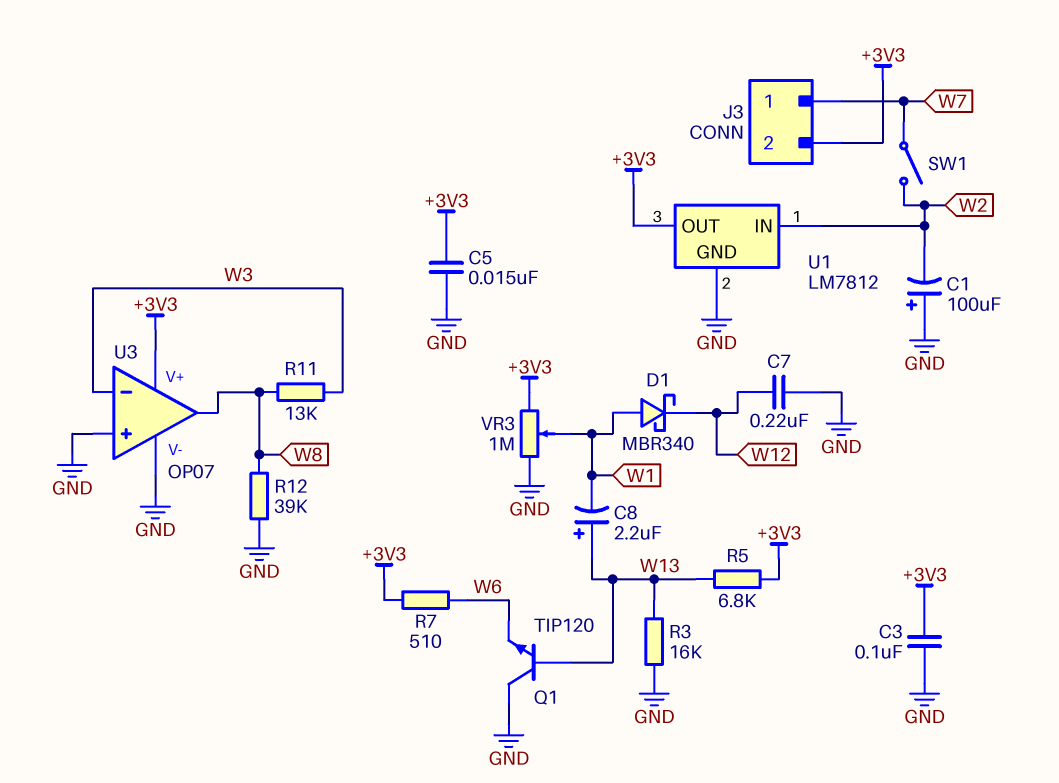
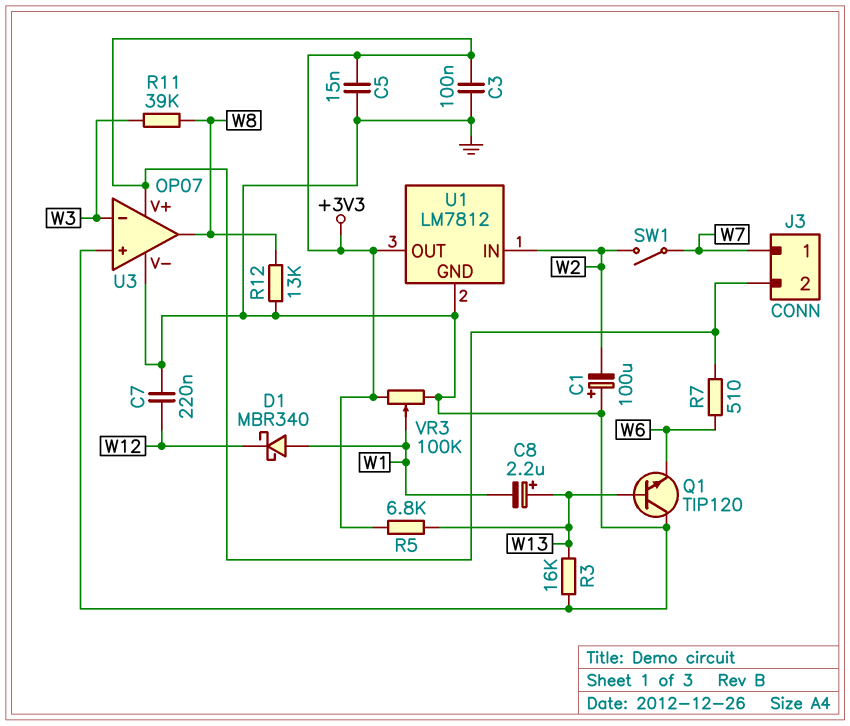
R11: 13k (W3, W8) -> 39k (W3, W8)
R12: 39k (GND, W8) -> 13k (GND, W8)
VR3: 1M (+3V3, GND, wiper W1) -> 100k (+3V3, GND, wiper W1)

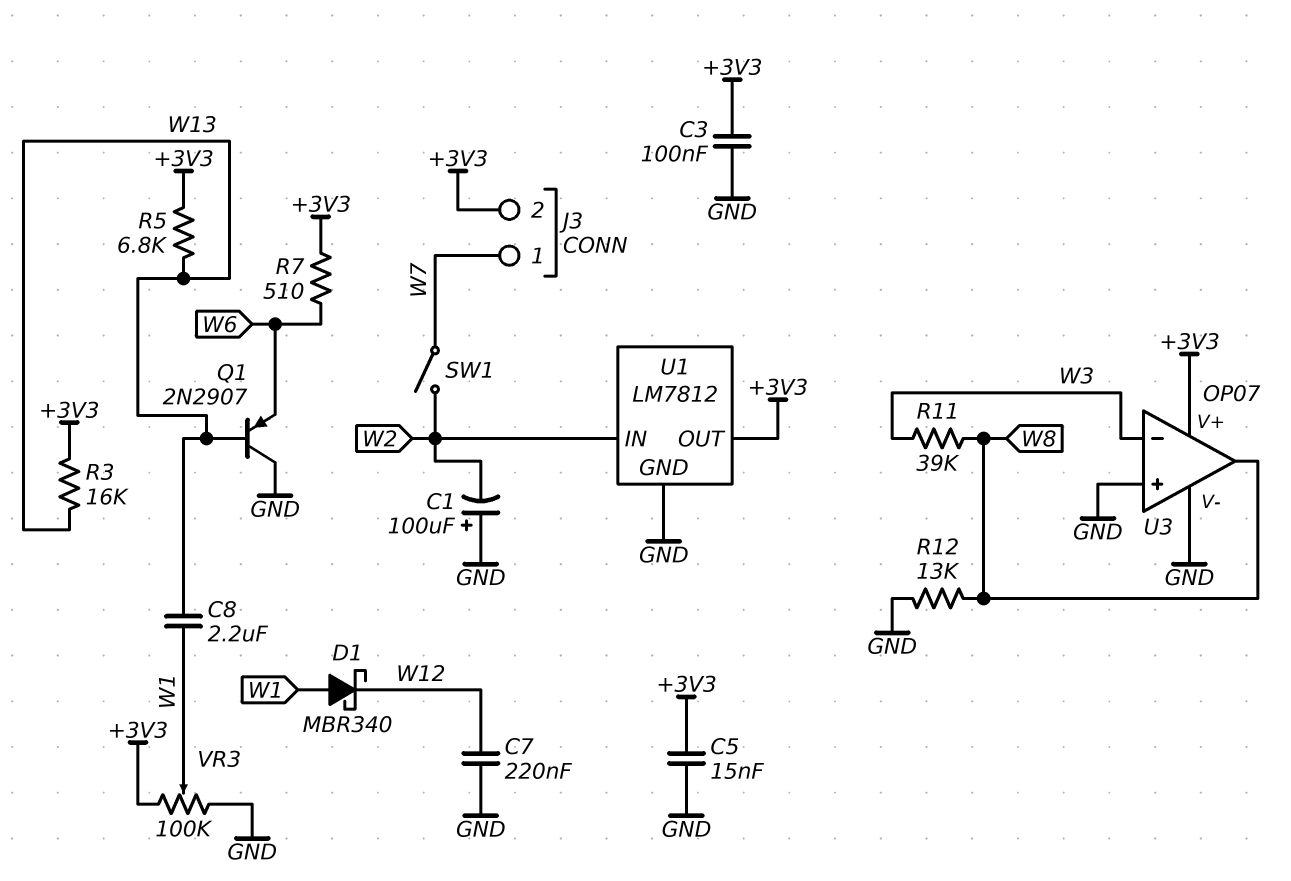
C8: 2.2uF (plus W13, minus W1) -> 2.2uF (W1, W13)
Q1: NPN TIP120 (B W13, C GND, E W6) -> PNP 2N2907 (B W13, C GND, E W6)
R3: 16k (GND, W13) -> 16k (+3V3, W13)

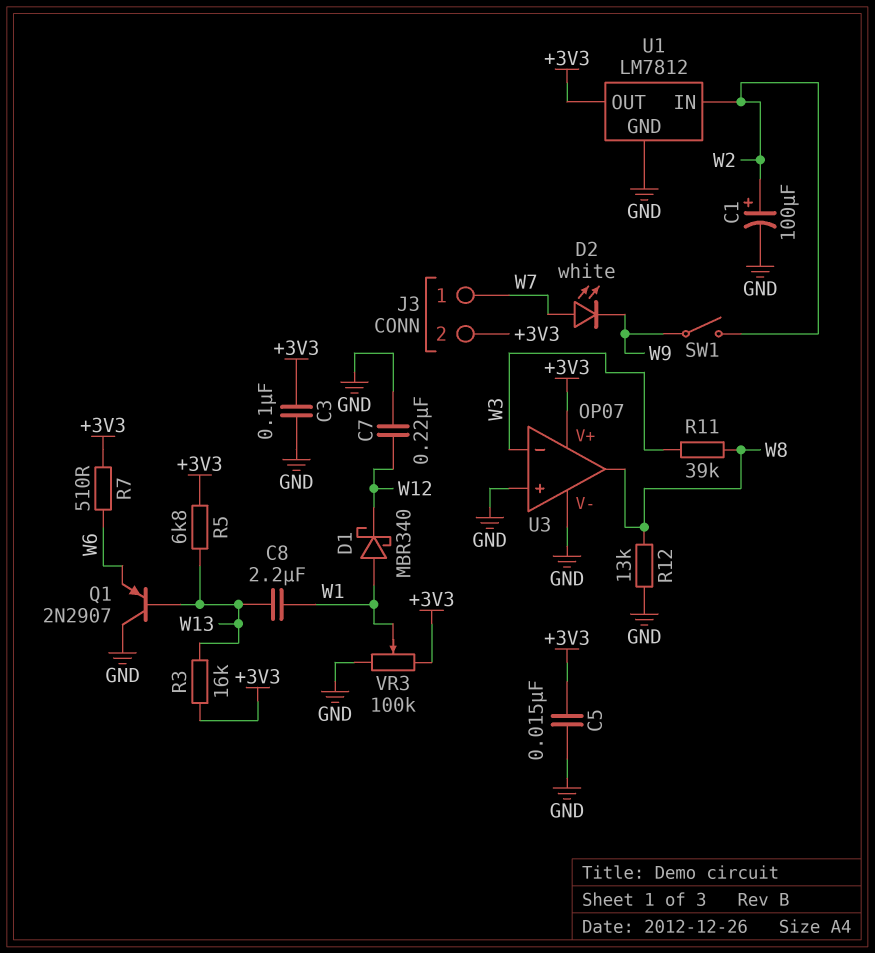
C1: 100uF (plus GND, minus W2) -> 100uF (plus W2, minus GND)
D2: none -> LED white (A W7, K W9)
SW1: switch (W2, W7) -> switch (W2, W9)

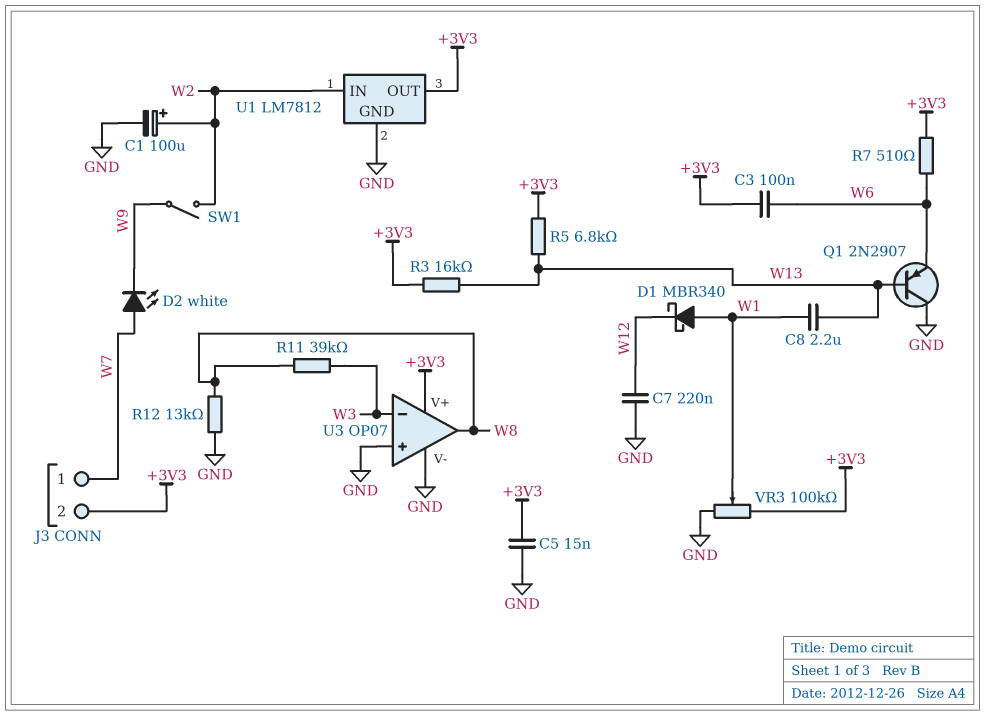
C3: 100nF (+3V3, GND) -> 100nF (+3V3, W6)

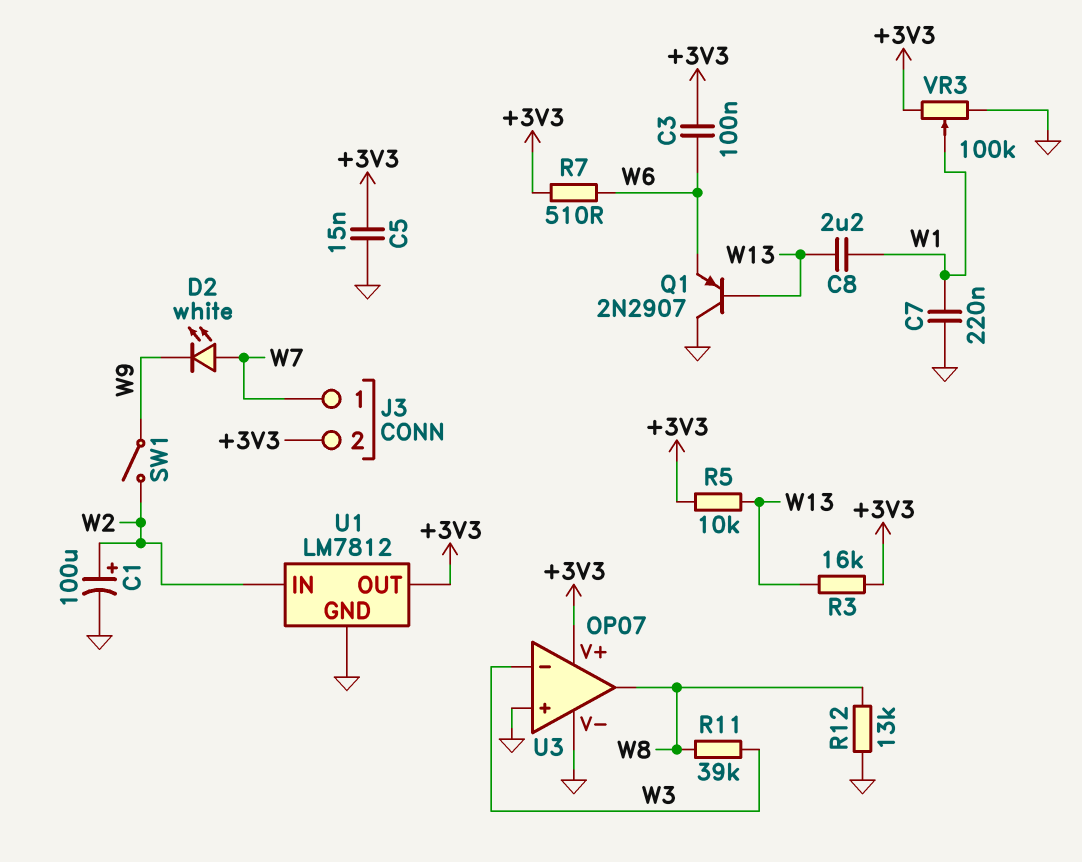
C7: 220nF (GND, W12) -> 220nF (GND, W1)
D1: schottky MBR340 (A W1, K W12) -> none
R5: 6.8k (+3V3, W13) -> 10k (+3V3, W13)

